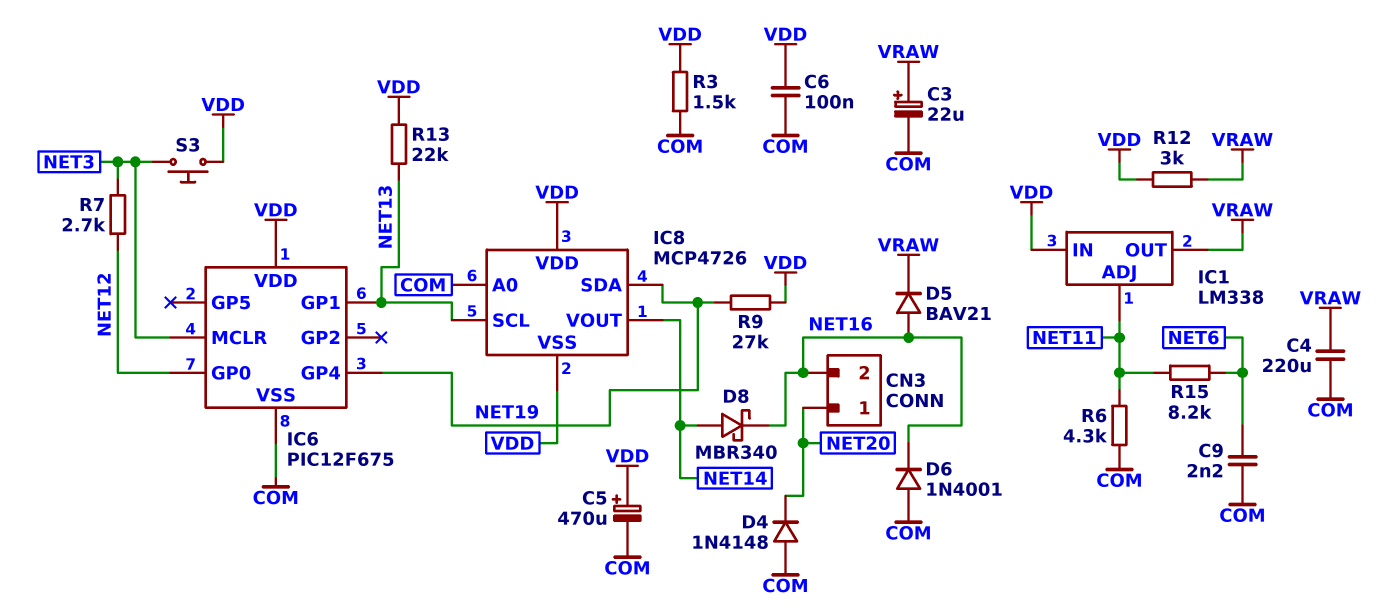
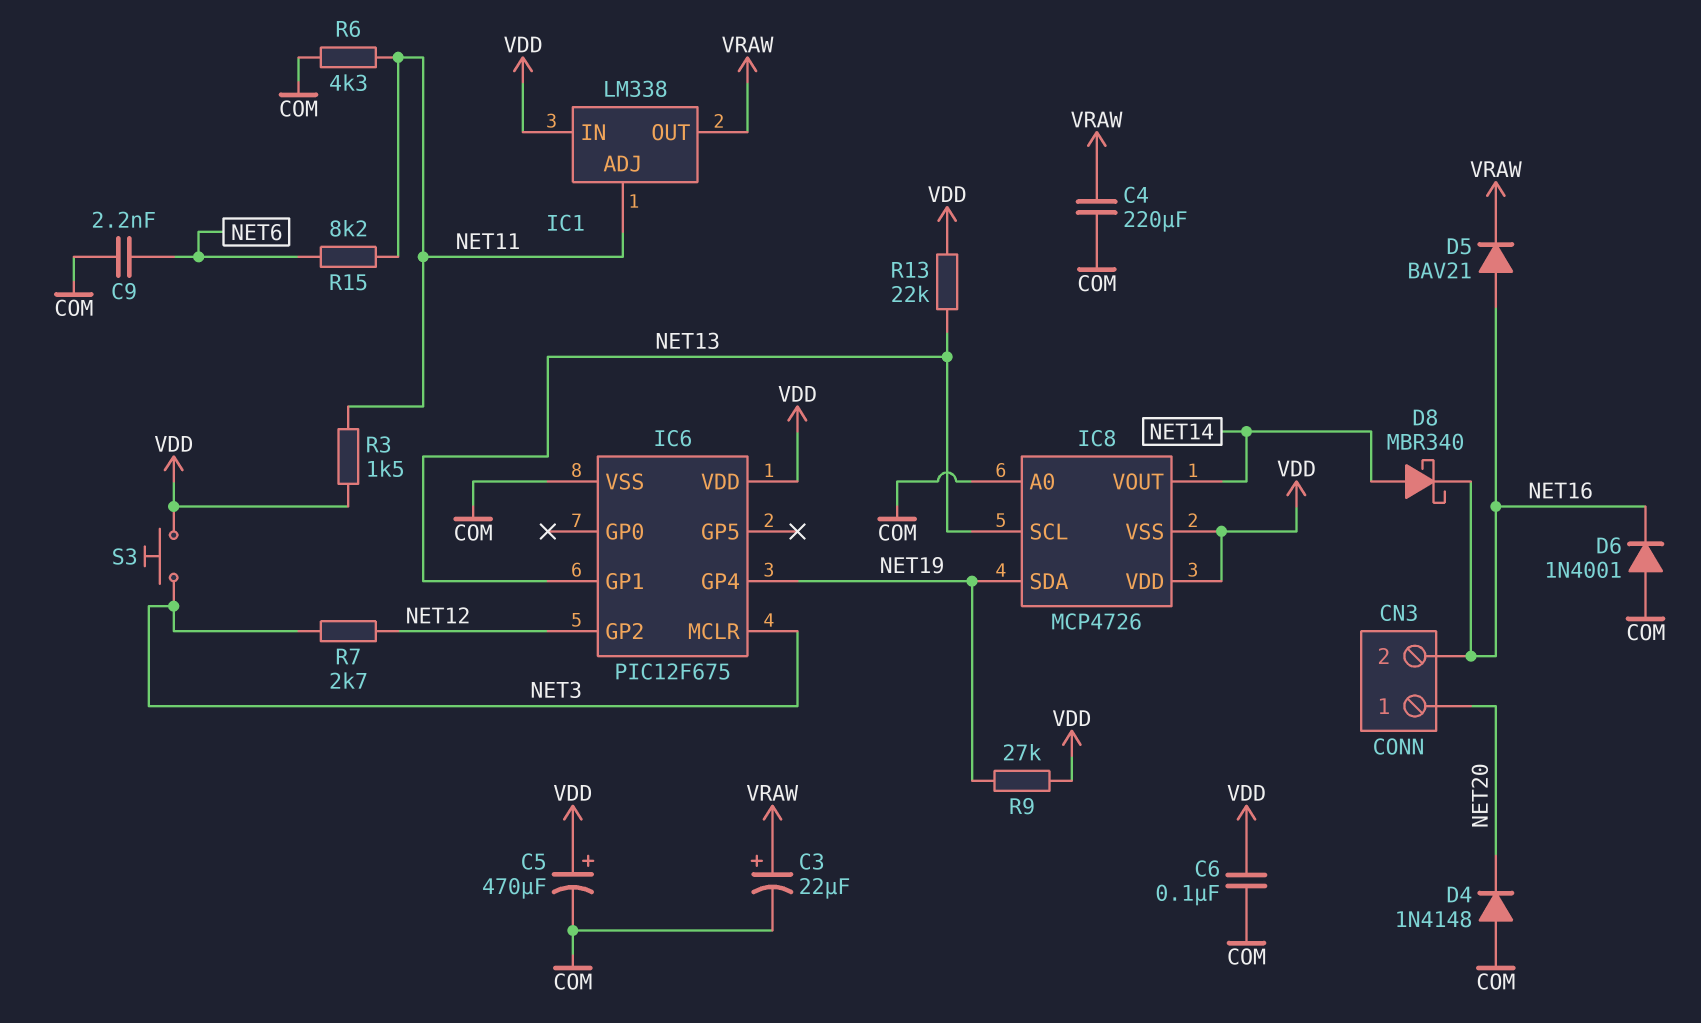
IC6 pin GP0: NET12 -> none
IC6 pin GP2: none -> NET12
R3: 1.5k (COM, VDD) -> 1.5k (NET11, VDD)
R12: 3k (VDD, VRAW) -> none

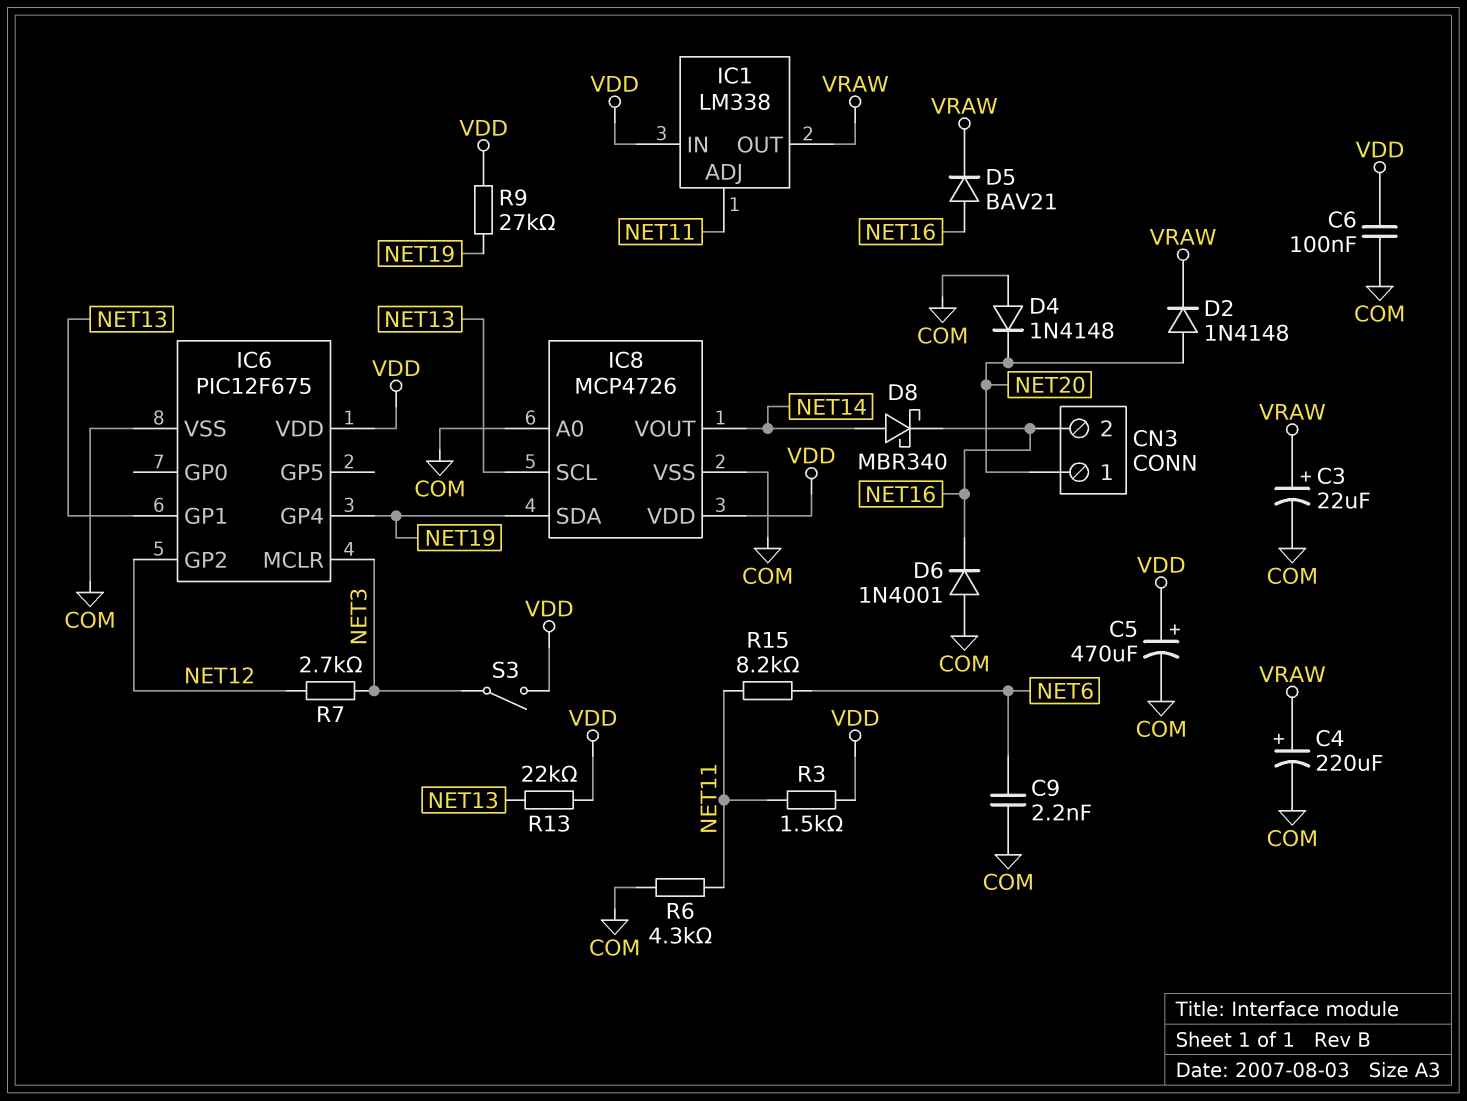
C4: 220uF (COM, VRAW) -> 220uF (plus VRAW, minus COM)
D2: none -> diode 1N4148 (A NET20, K VRAW)
IC8 pin VSS: VDD -> COM
S3: button (NET3, VDD) -> switch (NET3, VDD)

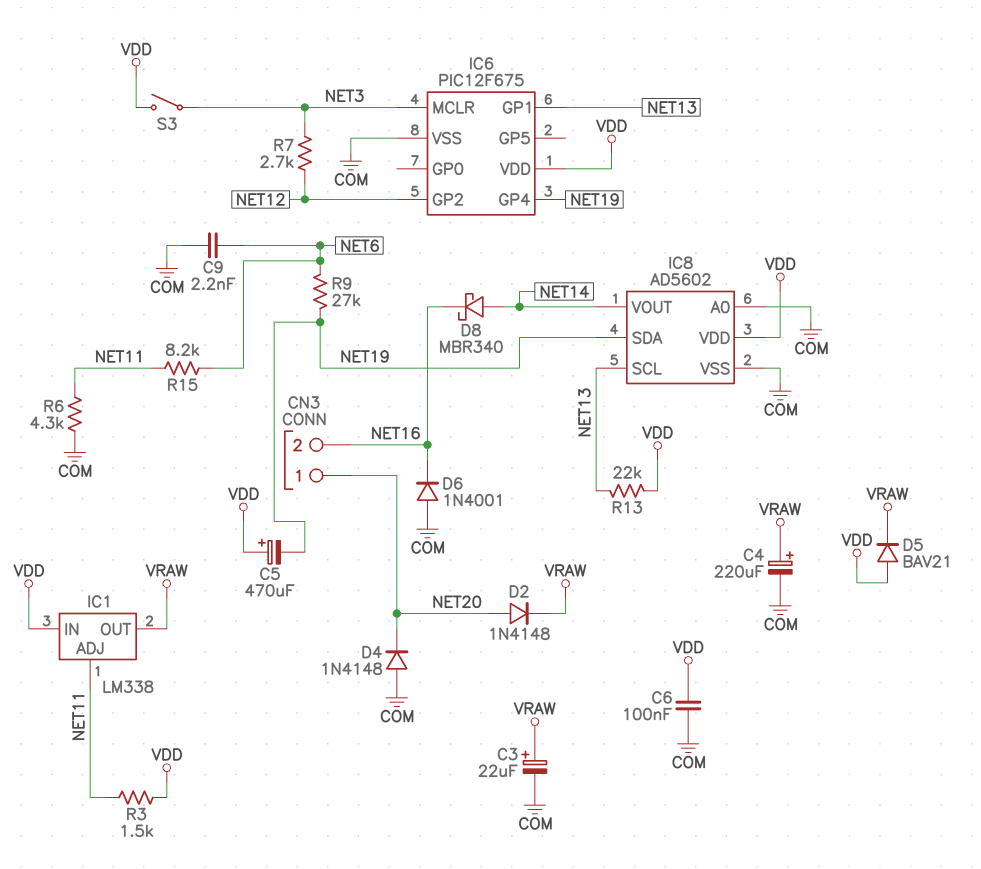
C5: 470uF (plus VDD, minus COM) -> 470uF (plus VDD, minus NET19)
D5: diode BAV21 (A NET16, K VRAW) -> diode BAV21 (A VDD, K VRAW)
IC8: MCP4726 -> AD5602
R9: 27k (NET19, VDD) -> 27k (NET6, NET19)

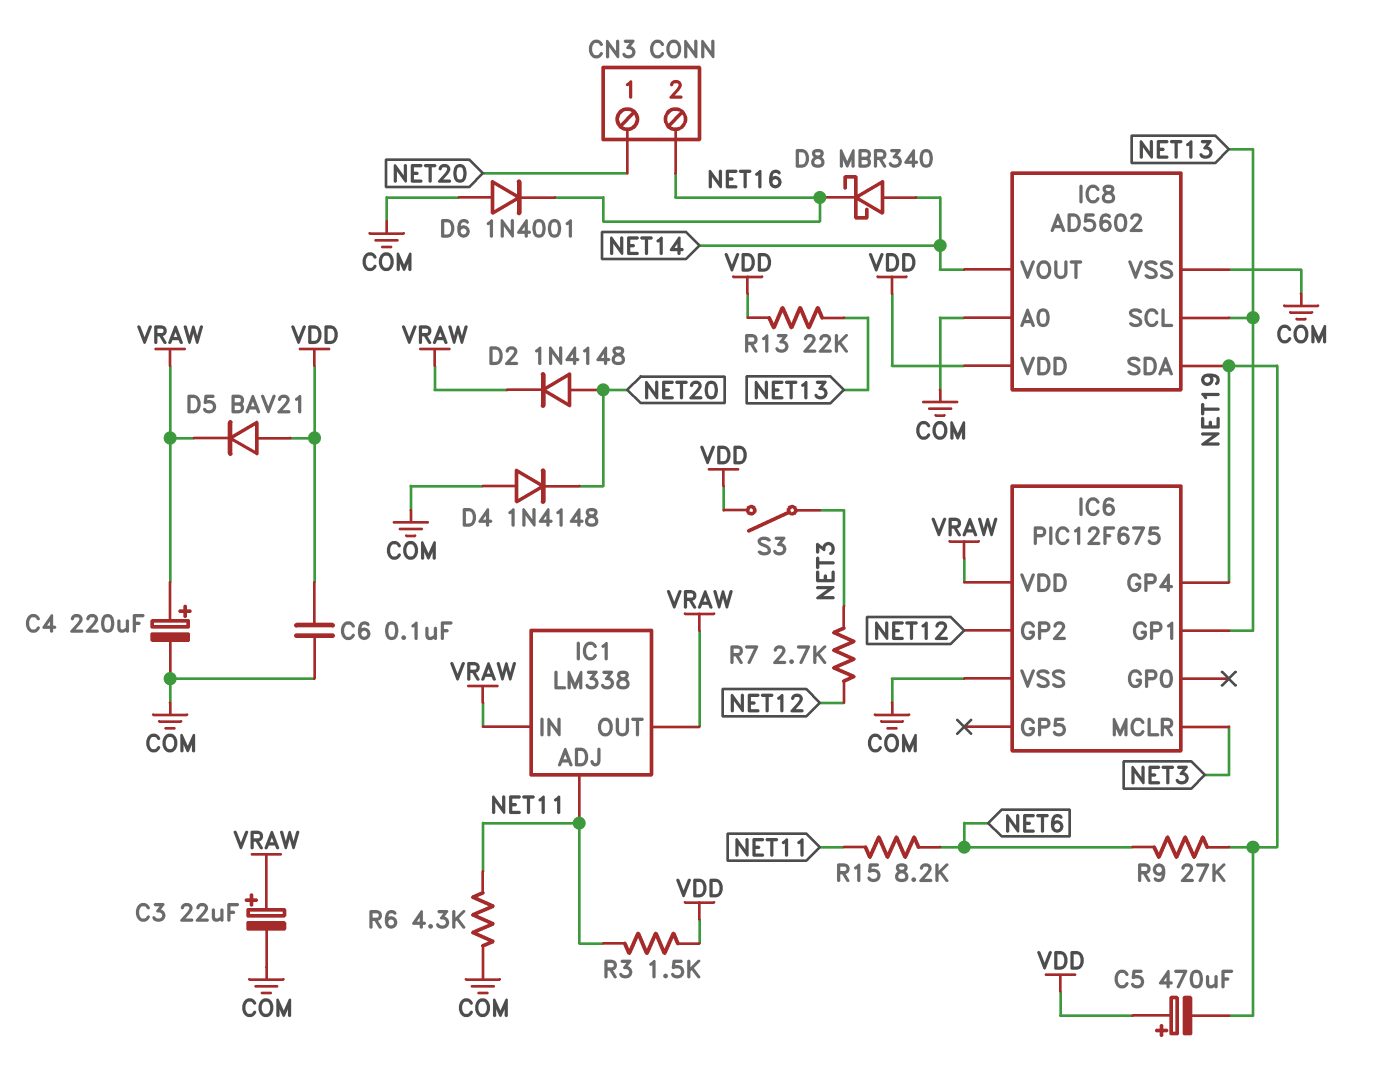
C9: 2.2nF (COM, NET6) -> none
IC1 pin IN: VDD -> VRAW
IC6 pin VDD: VDD -> VRAW

